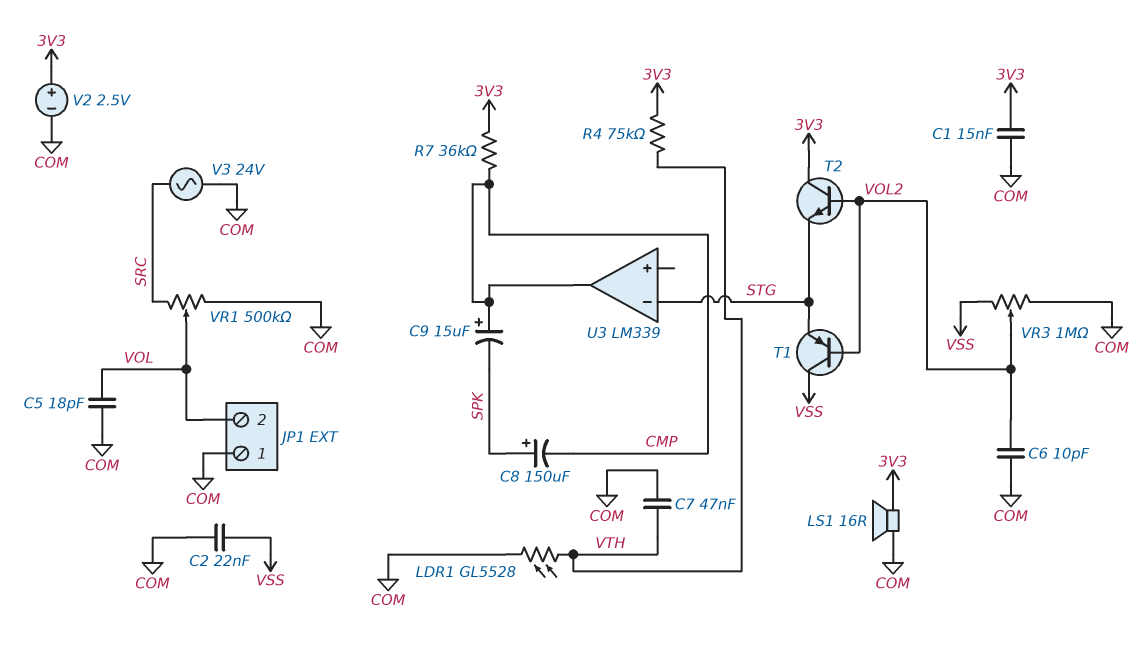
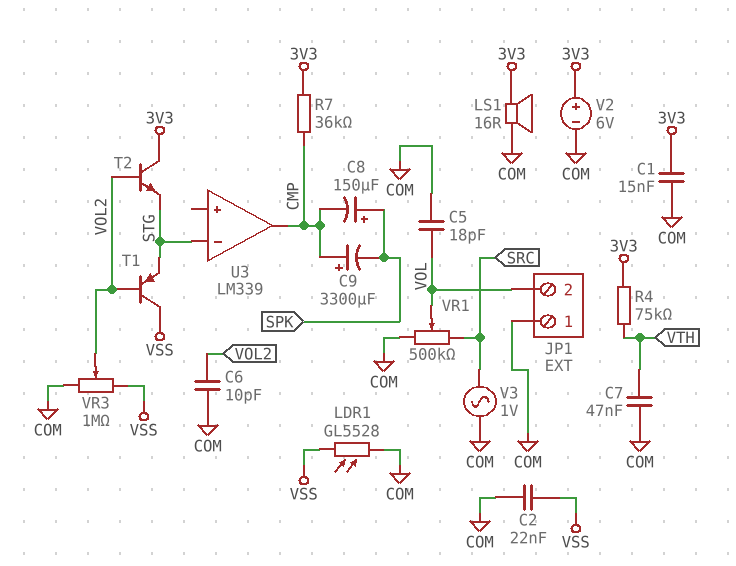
C9: 15uF (plus CMP, minus SPK) -> 3300uF (plus CMP, minus SPK)
LDR1: GL5528 (COM, VTH) -> GL5528 (COM, VSS)
V2: 2.5V (plus 3V3, minus COM) -> 6V (plus 3V3, minus COM)
V3: AC 24V (COM, SRC) -> AC 1V (COM, SRC)

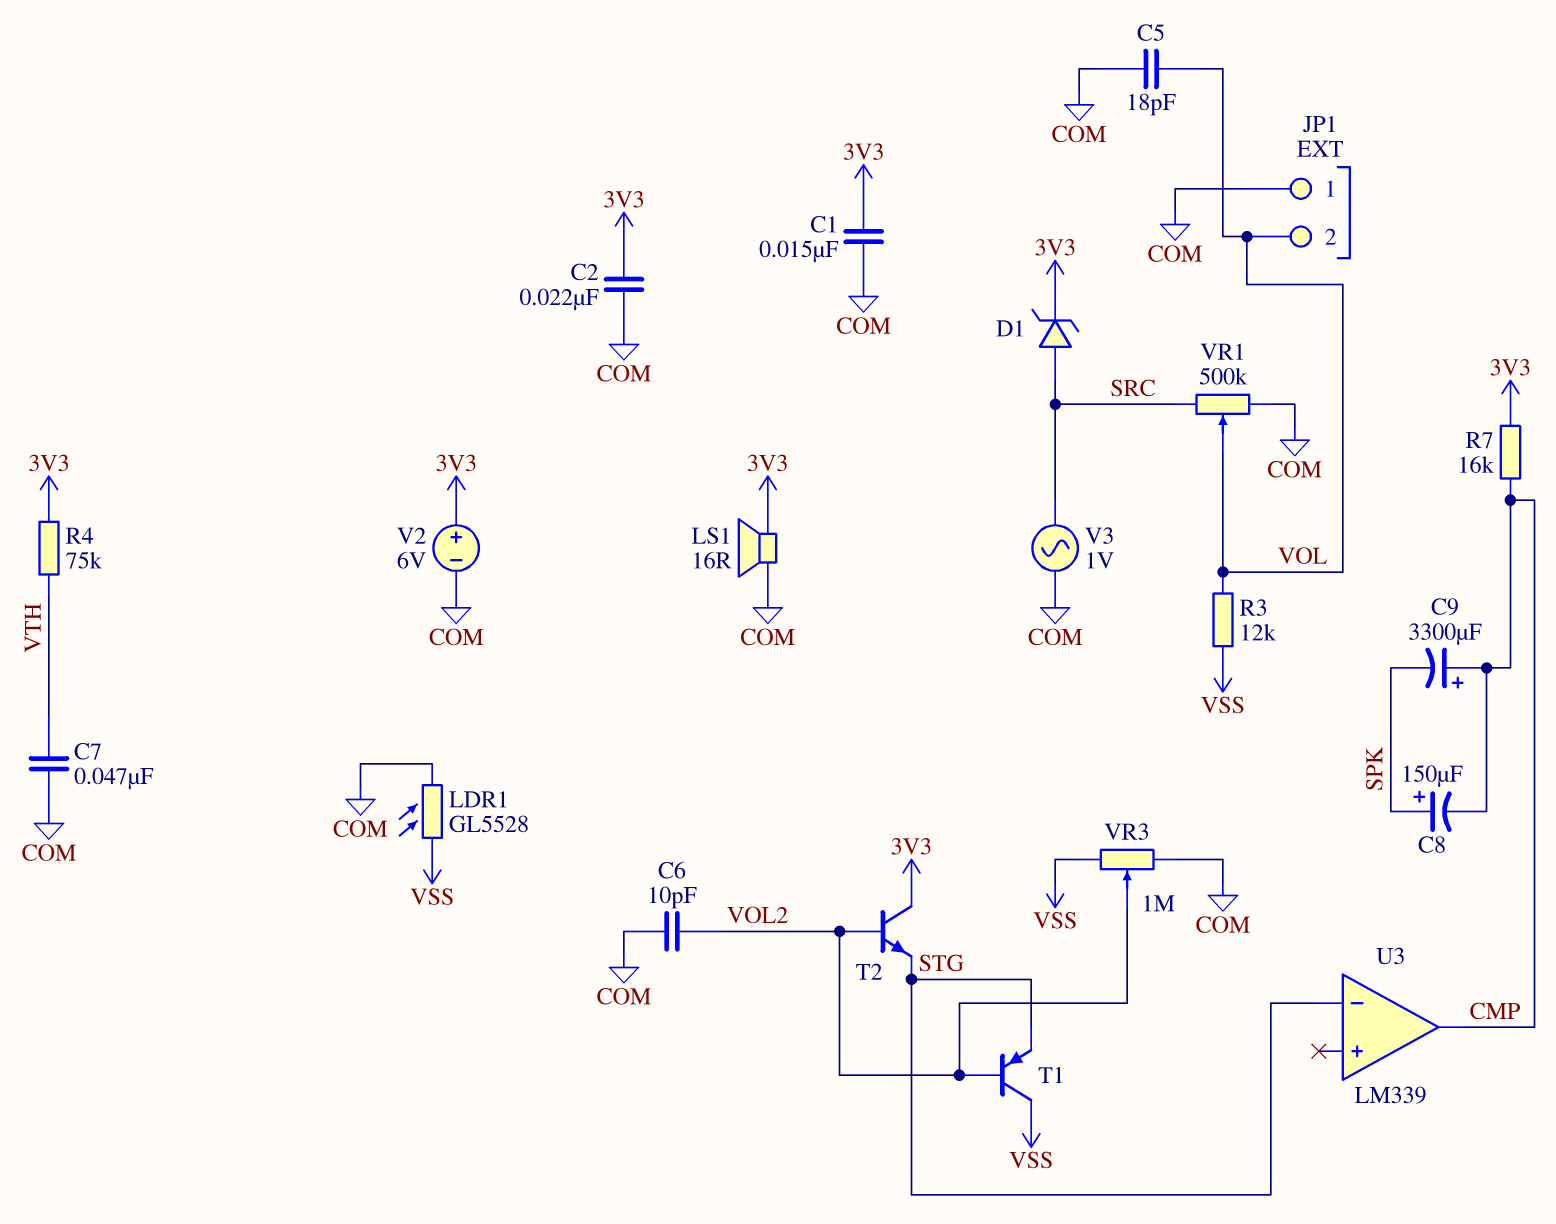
C2: 22nF (COM, VSS) -> 22nF (3V3, COM)
D1: none -> zener (A SRC, K 3V3)
R3: none -> 12k (VOL, VSS)
R7: 36k (3V3, CMP) -> 16k (3V3, CMP)

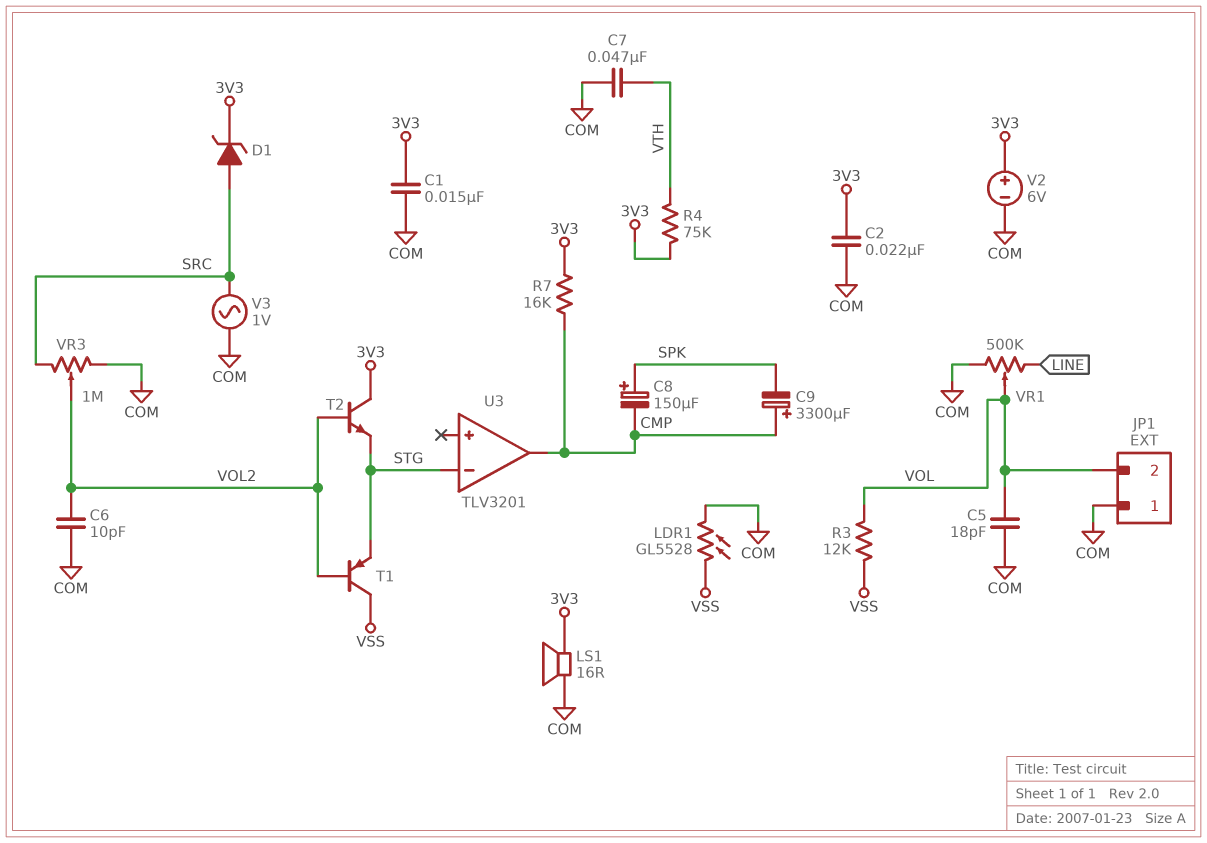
U3: LM339 -> TLV3201
VR1: 500k (COM, SRC, wiper VOL) -> 500k (COM, LINE, wiper VOL)
VR3: 1M (COM, VSS, wiper VOL2) -> 1M (COM, SRC, wiper VOL2)

